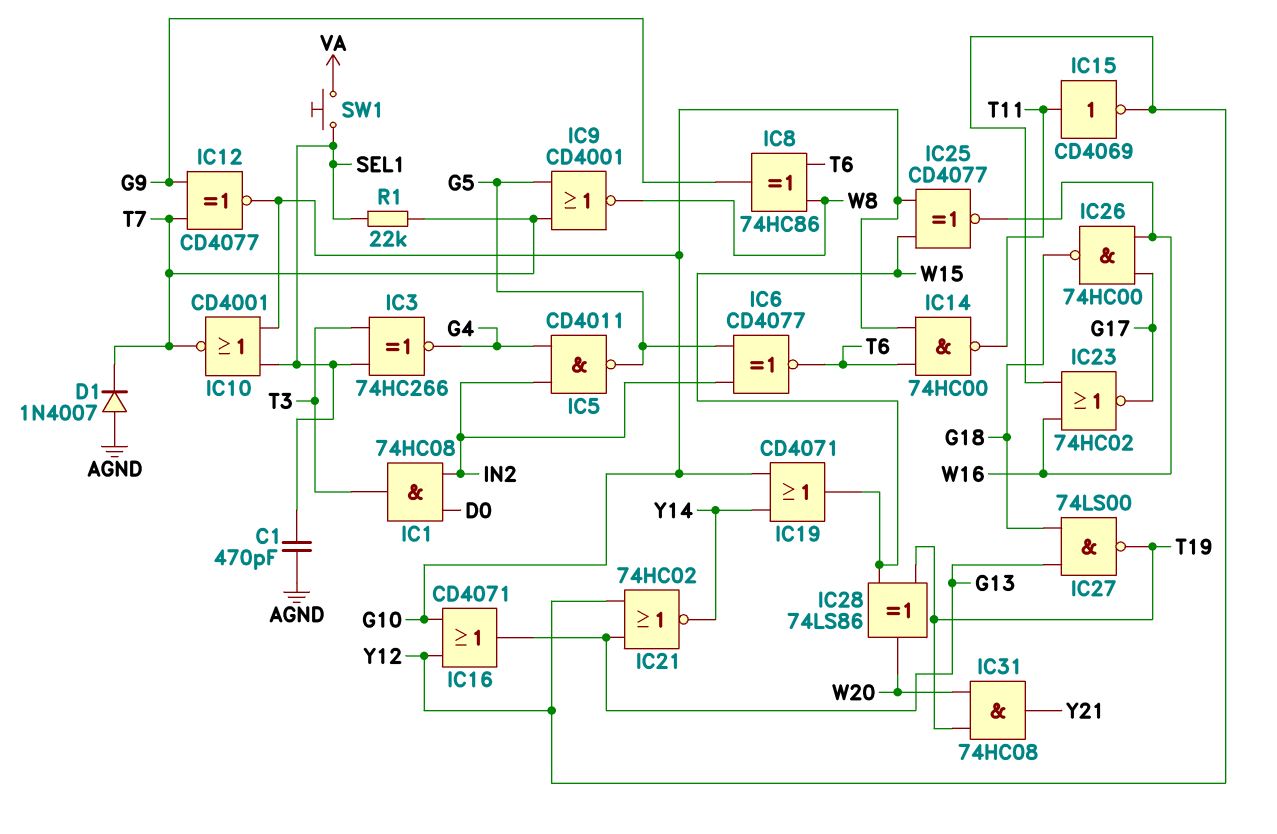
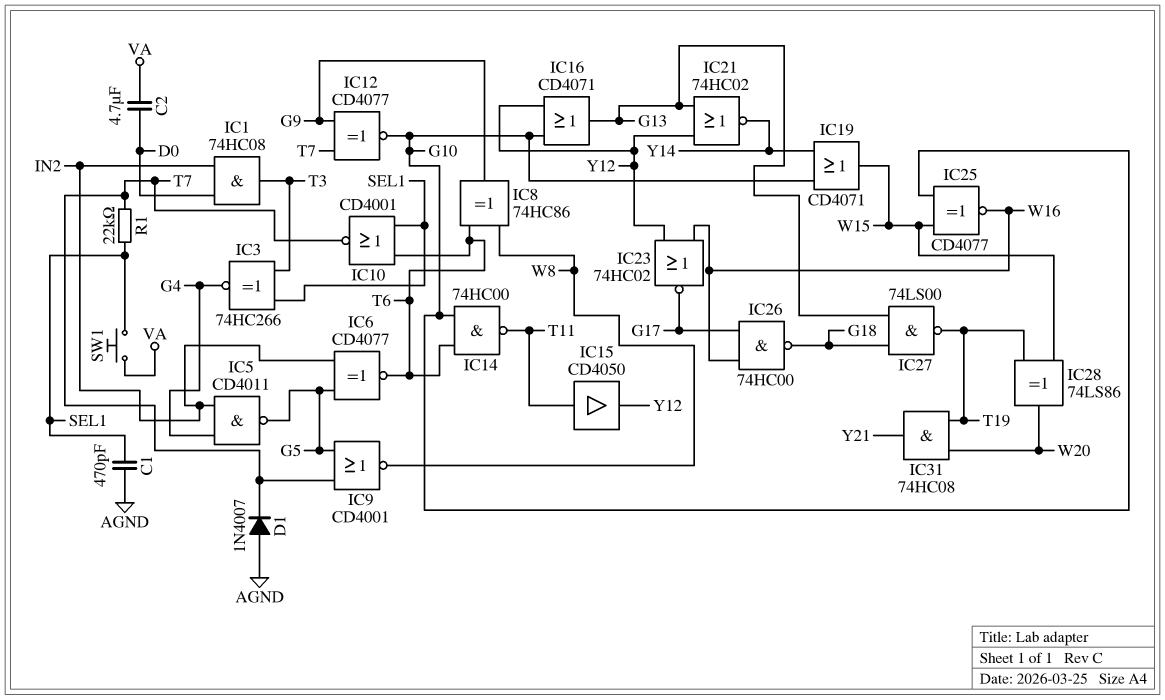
C2: none -> 4.7uF (D0, VA)
IC10: NOR CD4001 (in G10, in SEL1, out T7) -> NOR CD4001 (in SEL1, in T6, out T7)
IC15: NOT CD4069 (in T11, out Y12) -> buffer CD4050 (in T11, out Y12)

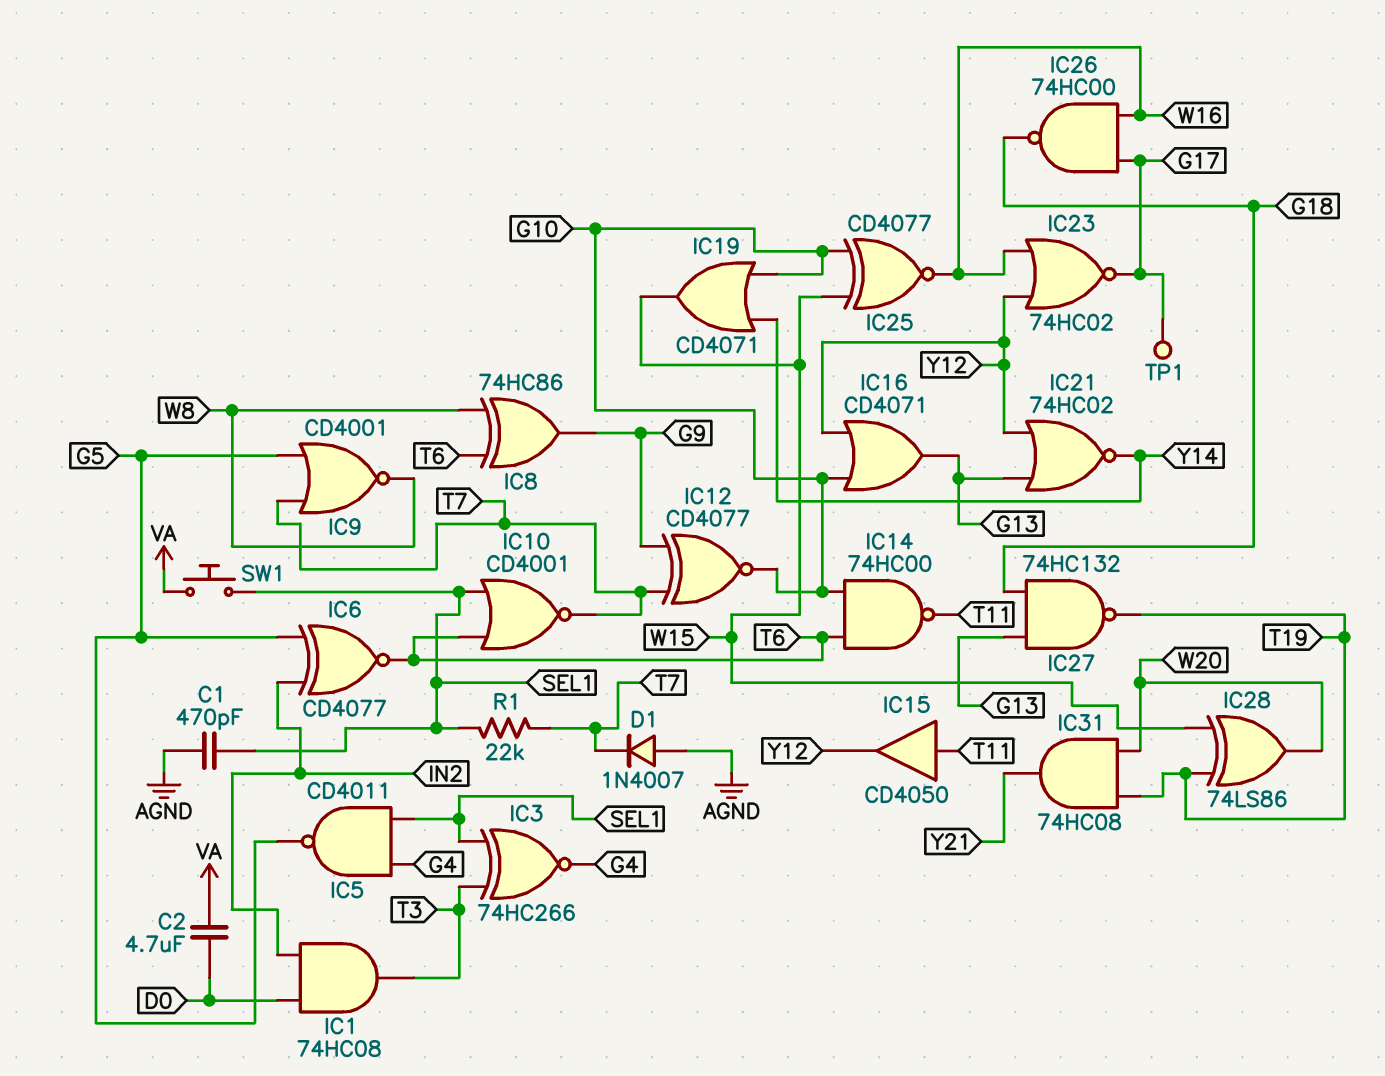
IC5: NAND CD4011 (in G4, in IN2, out G5) -> NAND CD4011 (in G4, in SEL1, out G5)
IC27: NAND 74LS00 (in G13, in G18, out T19) -> NAND 74HC132 (in G13, in G18, out T19)
TP1: none -> test point (G17)

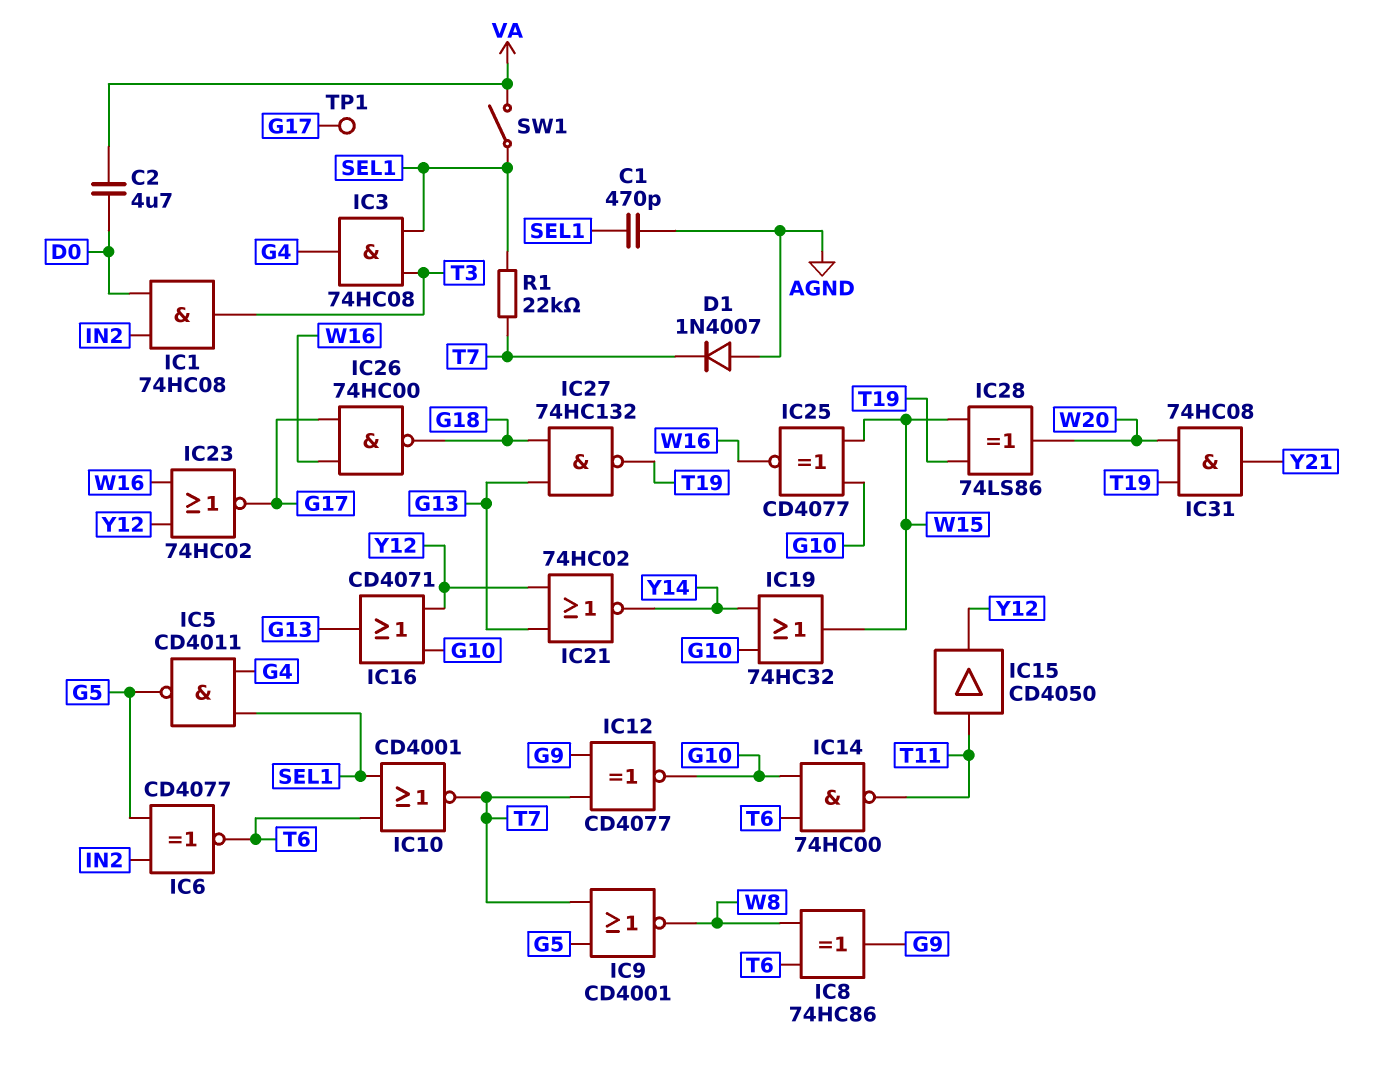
IC3: XNOR 74HC266 (in SEL1, in T3, out G4) -> AND 74HC08 (in SEL1, in T3, out G4)
IC19: OR CD4071 (in G10, in Y14, out W15) -> OR 74HC32 (in G10, in Y14, out W15)
SW1: button (SEL1, VA) -> switch (SEL1, VA)

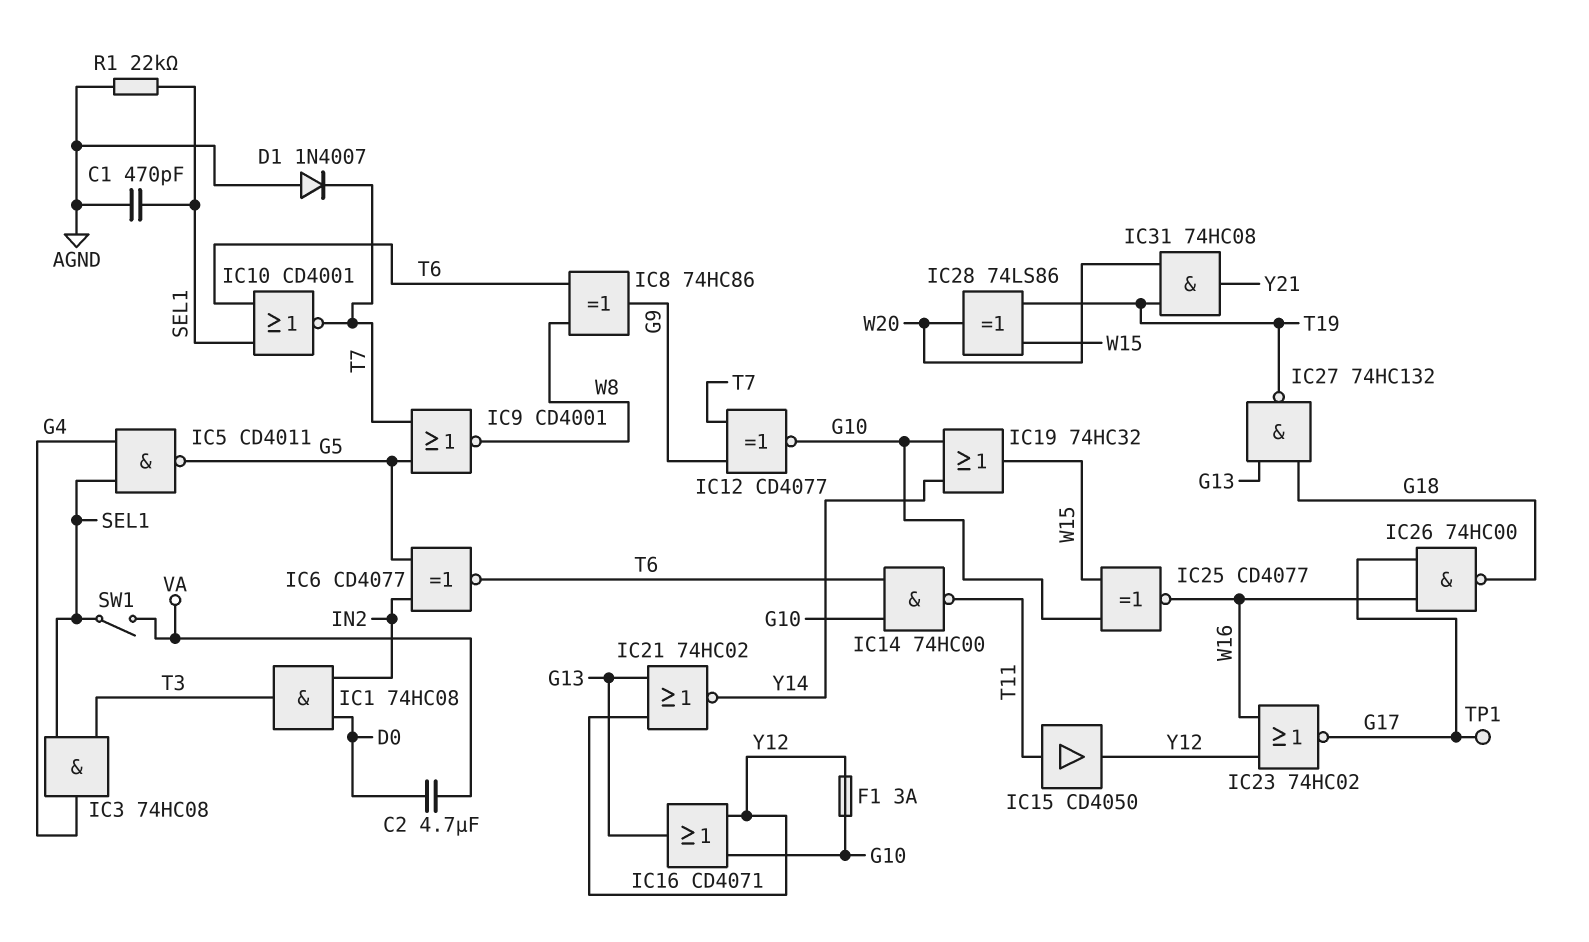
F1: none -> 3A (G10, Y12)
R1: 22k (SEL1, T7) -> 22k (AGND, SEL1)

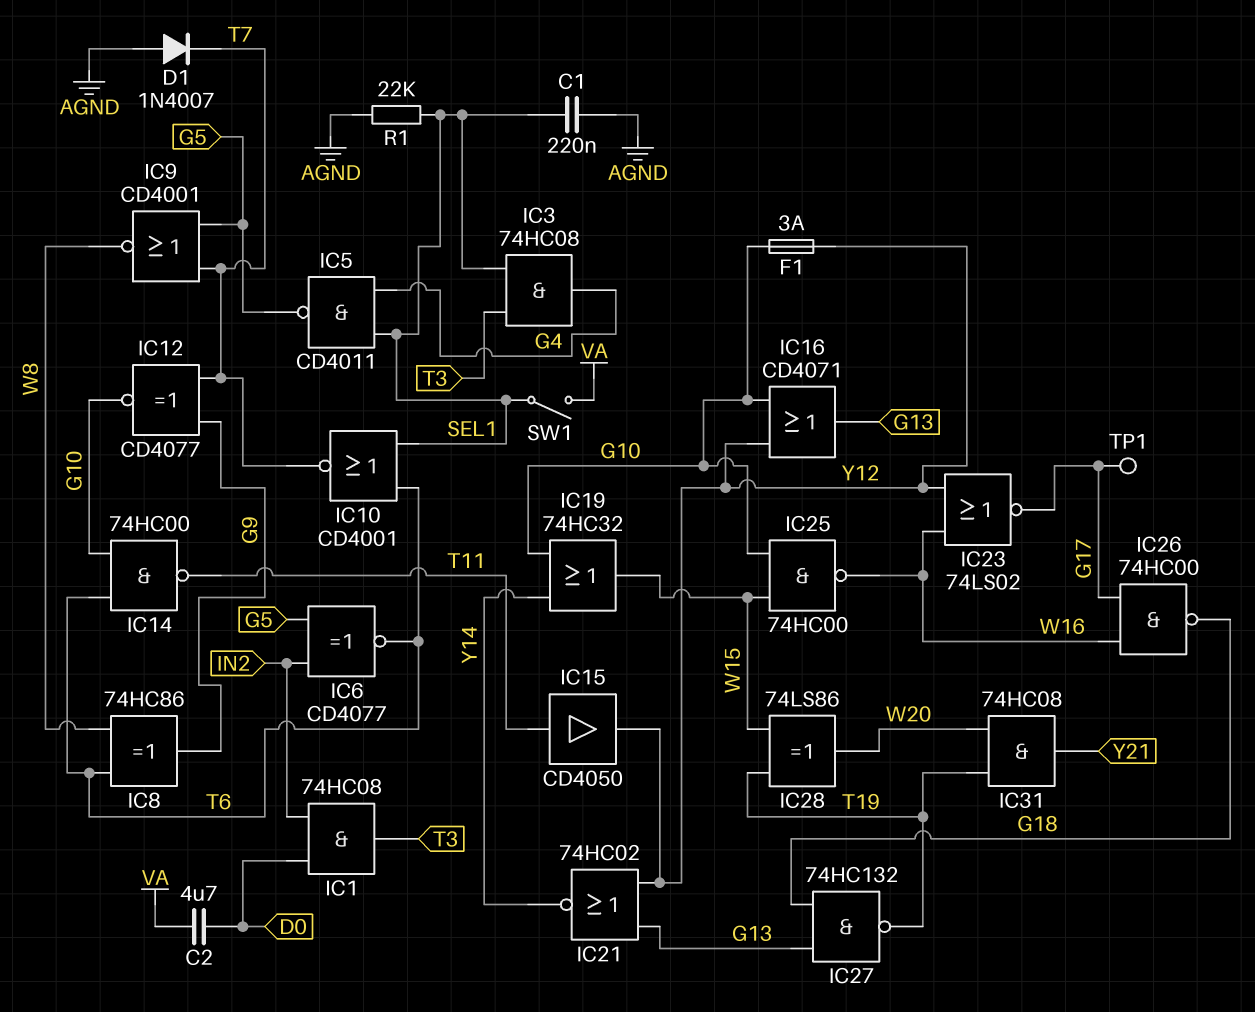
C1: 470pF (AGND, SEL1) -> 220nF (AGND, SEL1)
IC23: NOR 74HC02 (in W16, in Y12, out G17) -> NOR 74LS02 (in W16, in Y12, out G17)
IC25: XNOR CD4077 (in G10, in W15, out W16) -> NAND 74HC00 (in G10, in W15, out W16)

